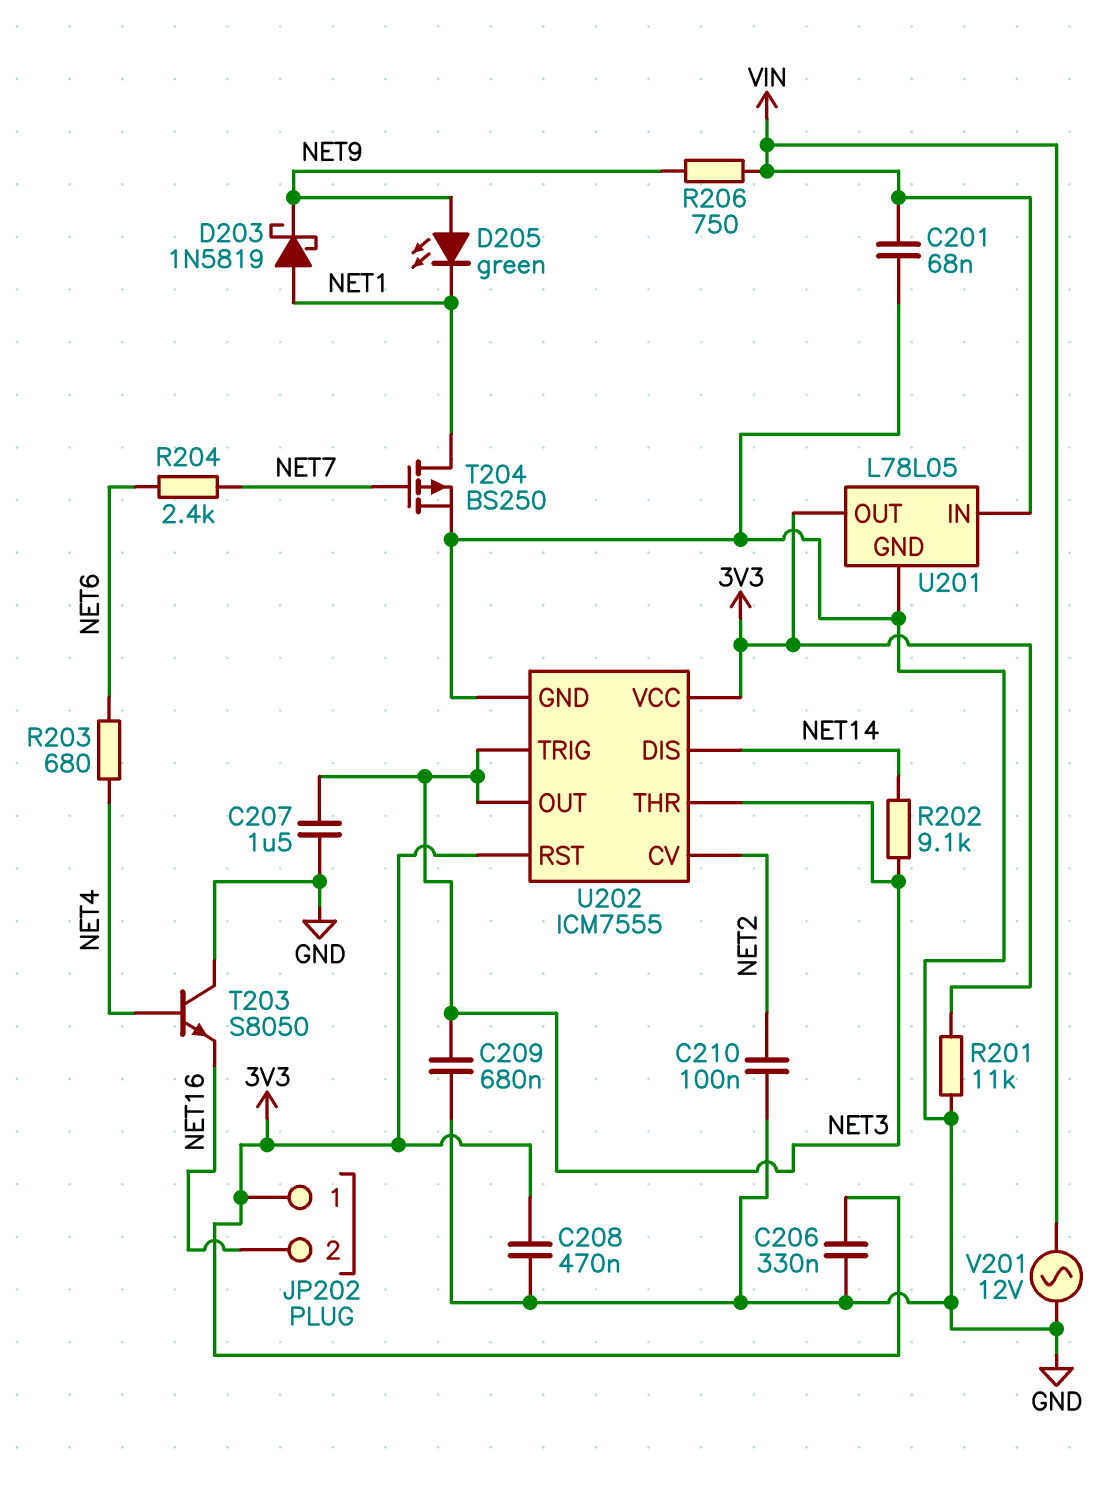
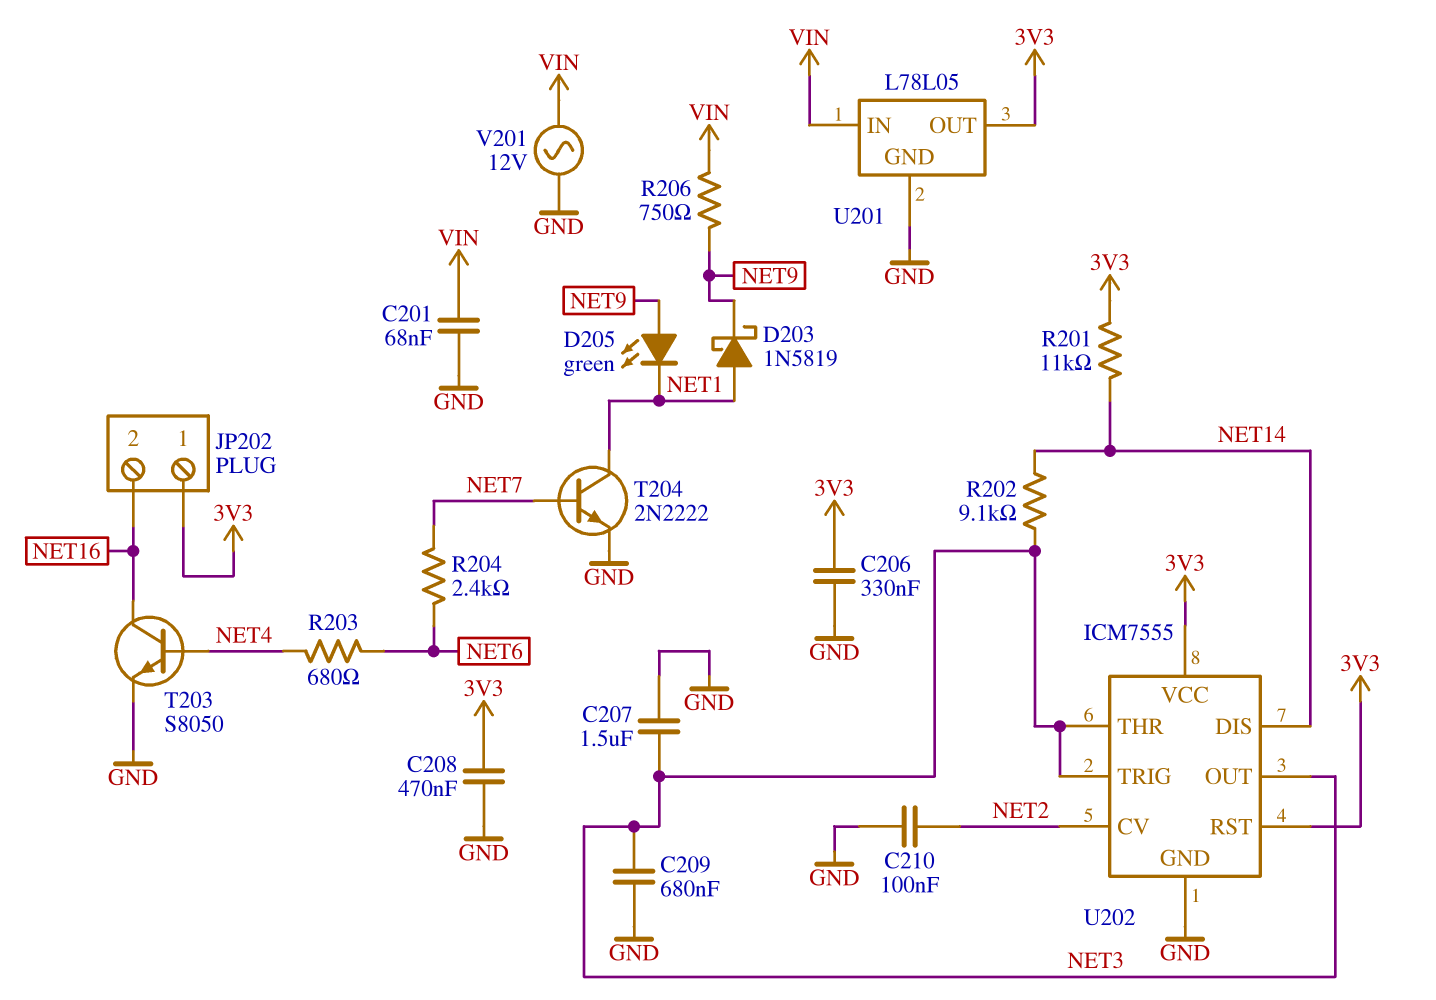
R201: 11k (3V3, GND) -> 11k (3V3, NET14)
T203: NPN S8050 (B NET4, C GND, E NET16) -> NPN S8050 (B NET4, C NET16, E GND)
T204: PMOS BS250 (G NET7, D NET1, S GND) -> NPN 2N2222 (B NET7, C NET1, E GND)

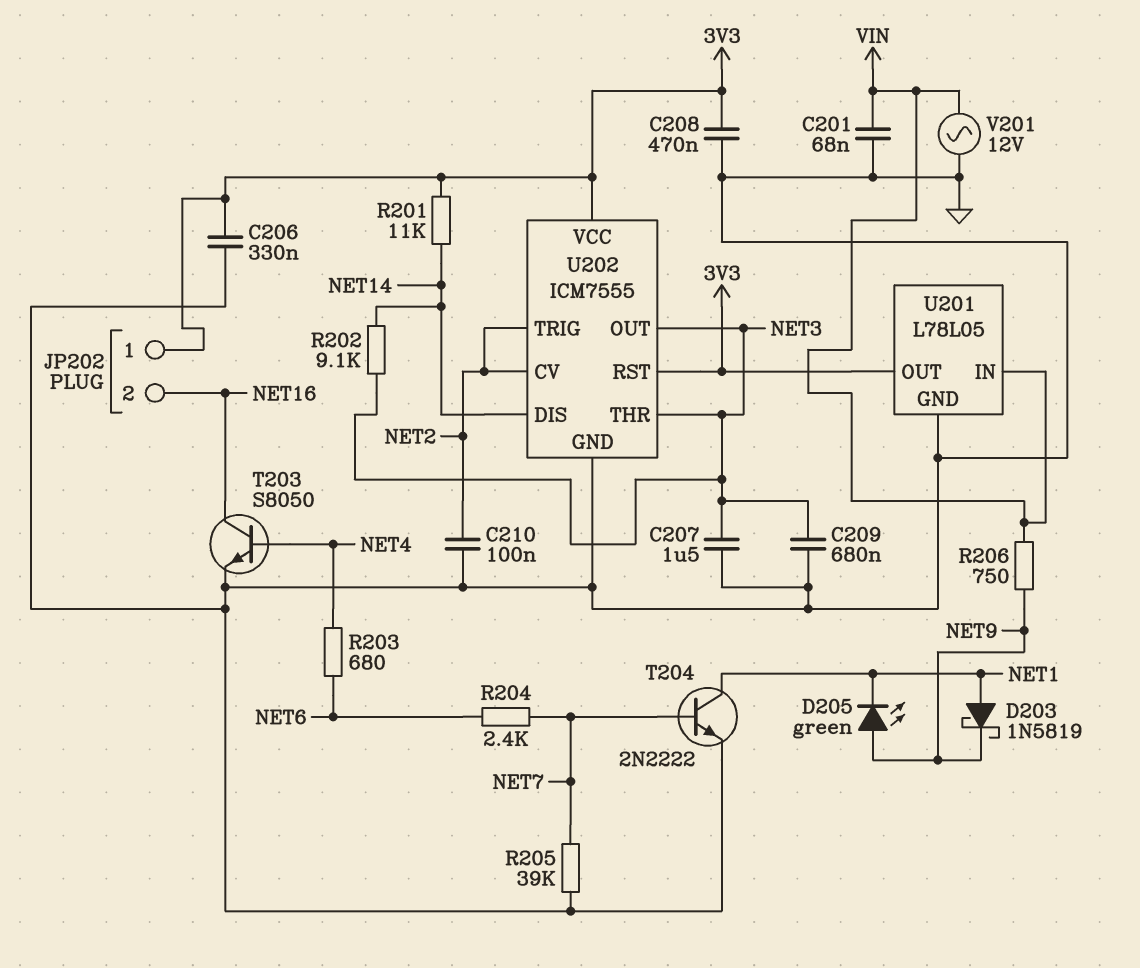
R205: none -> 39k (GND, NET7)
U202 pin TRIG: NET3 -> NET2

